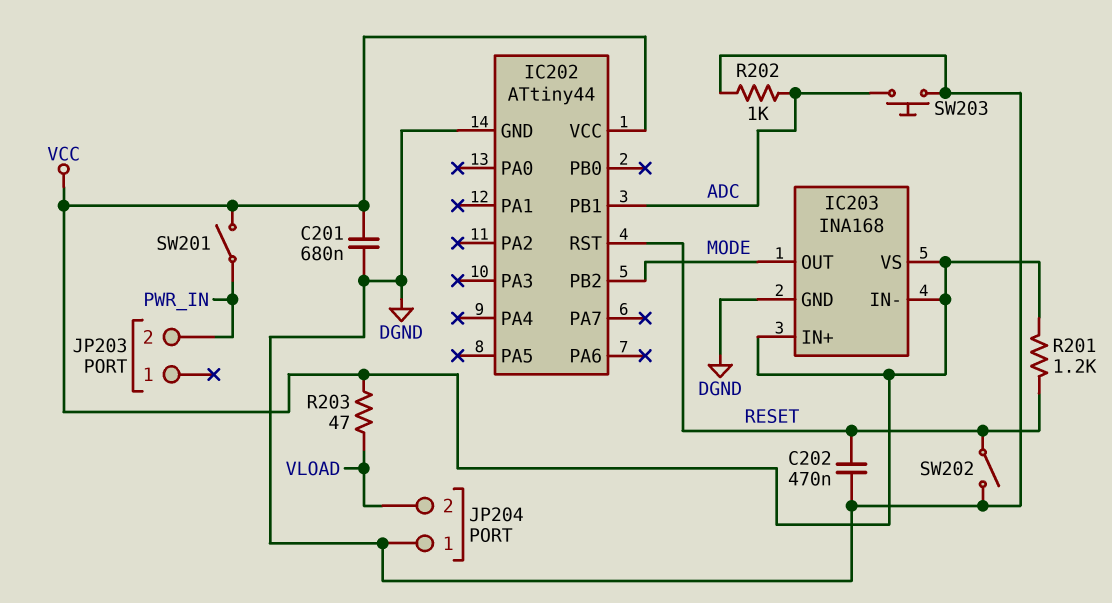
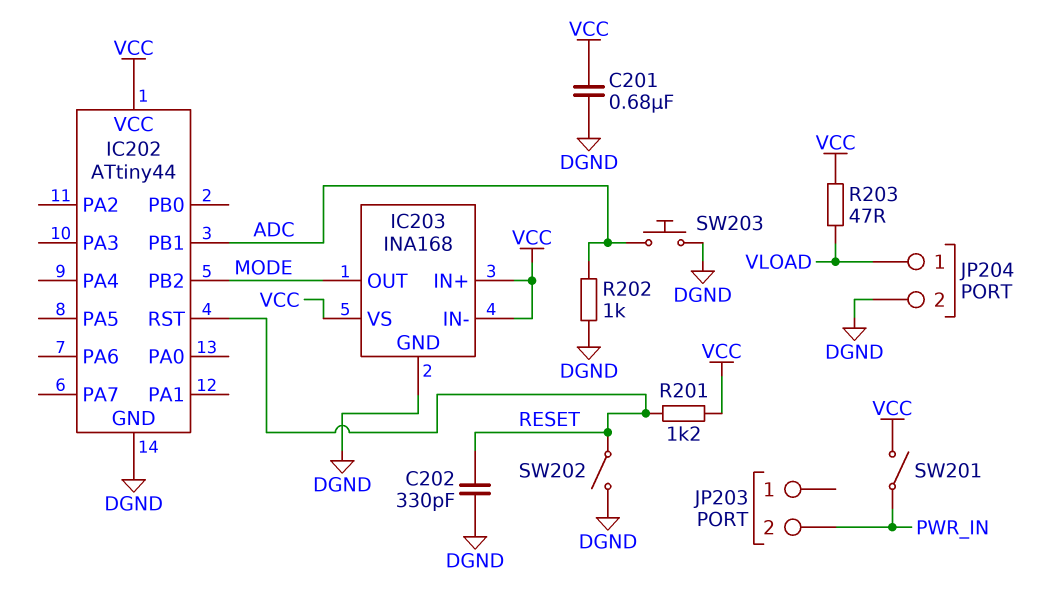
C202: 470nF (DGND, RESET) -> 330pF (DGND, RESET)
JP204 pin 1: DGND -> VLOAD
JP204 pin 2: VLOAD -> DGND

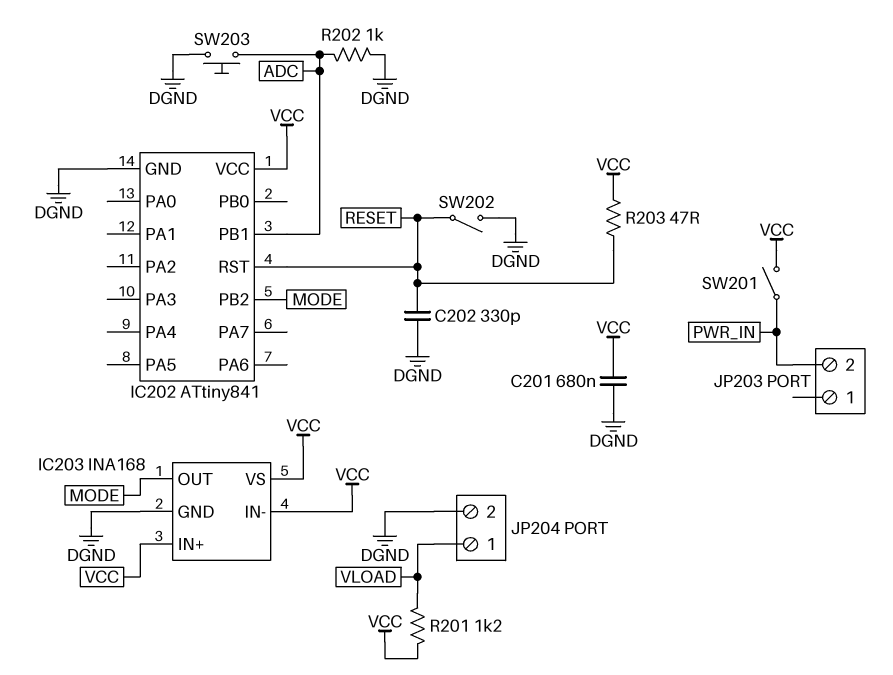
IC202: ATtiny44 -> ATtiny841
R201: 1.2k (RESET, VCC) -> 1.2k (VCC, VLOAD)
R203: 47 (VCC, VLOAD) -> 47 (RESET, VCC)

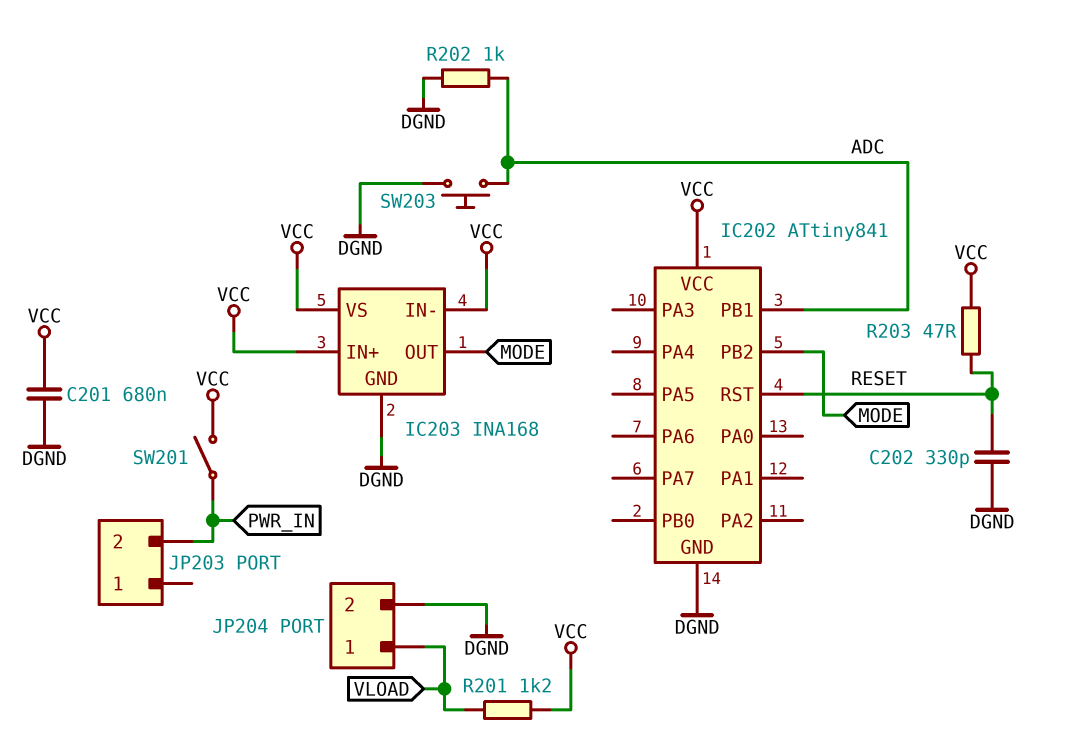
SW202: switch (DGND, RESET) -> none

